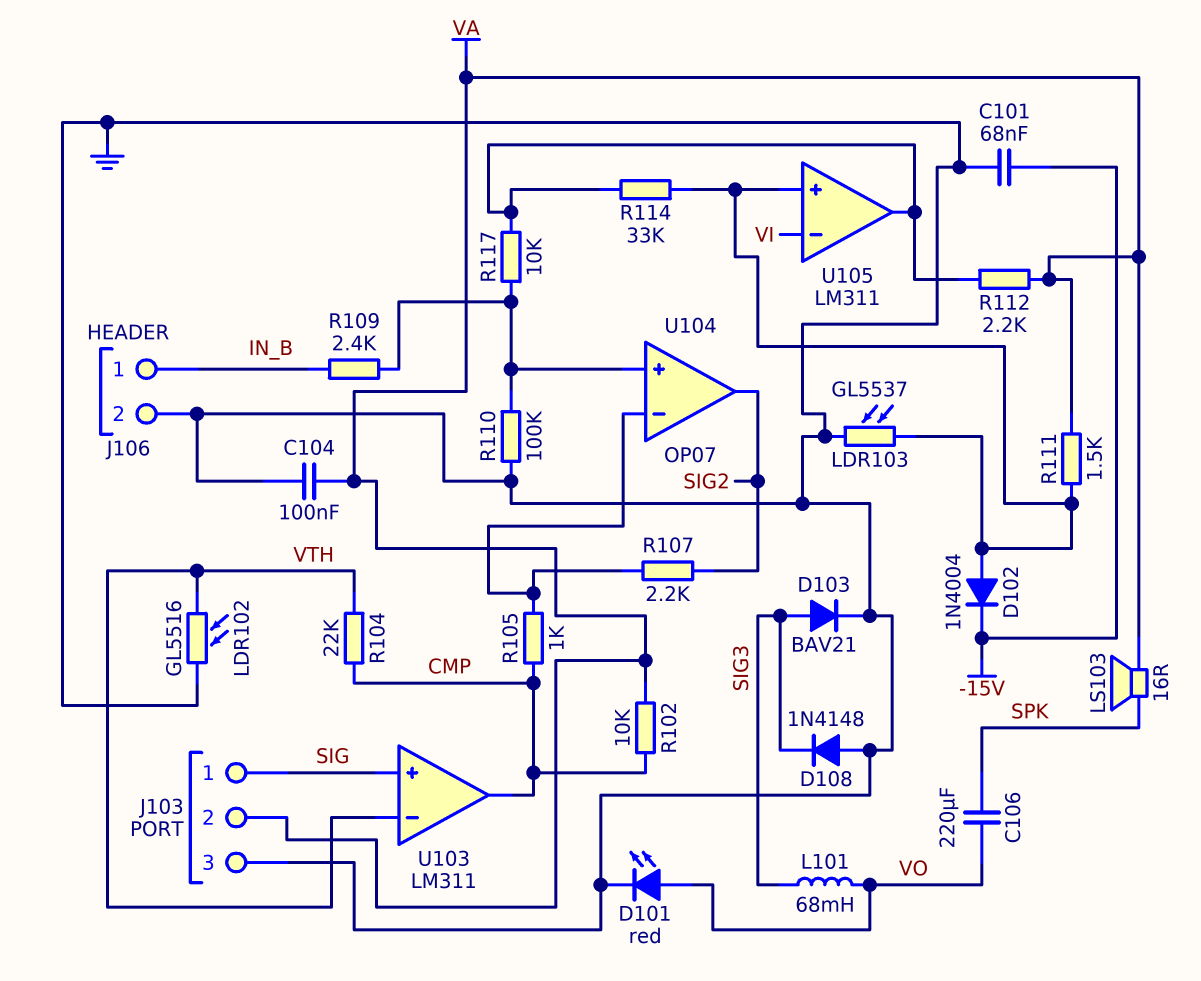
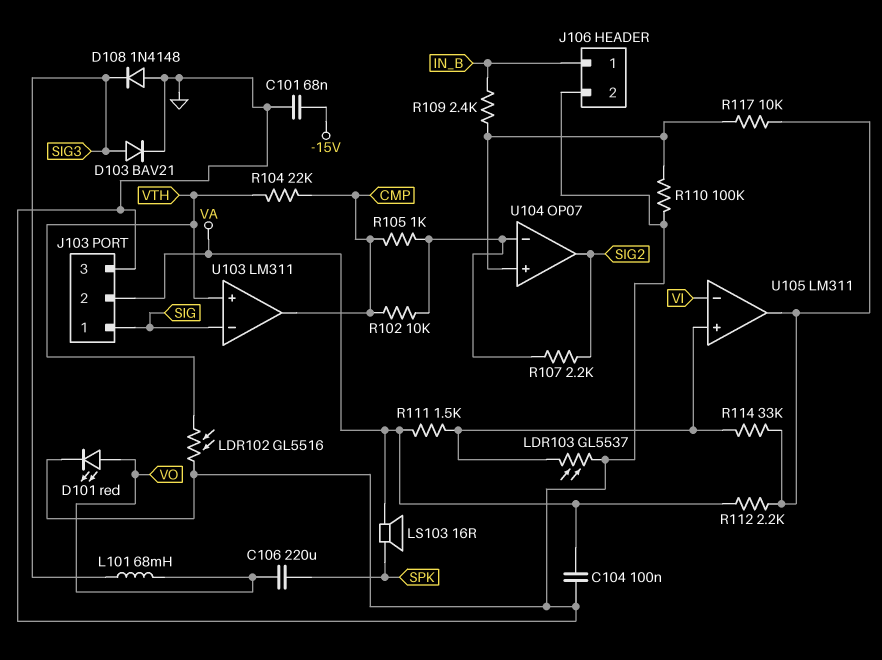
D102: diode 1N4004 (A U105/in+, K -15V) -> none
R102: 10k (CMP, VA) -> 10k (CMP, U104/in-)
U103 pin in+: SIG -> VTH
U103 pin in-: VTH -> SIG

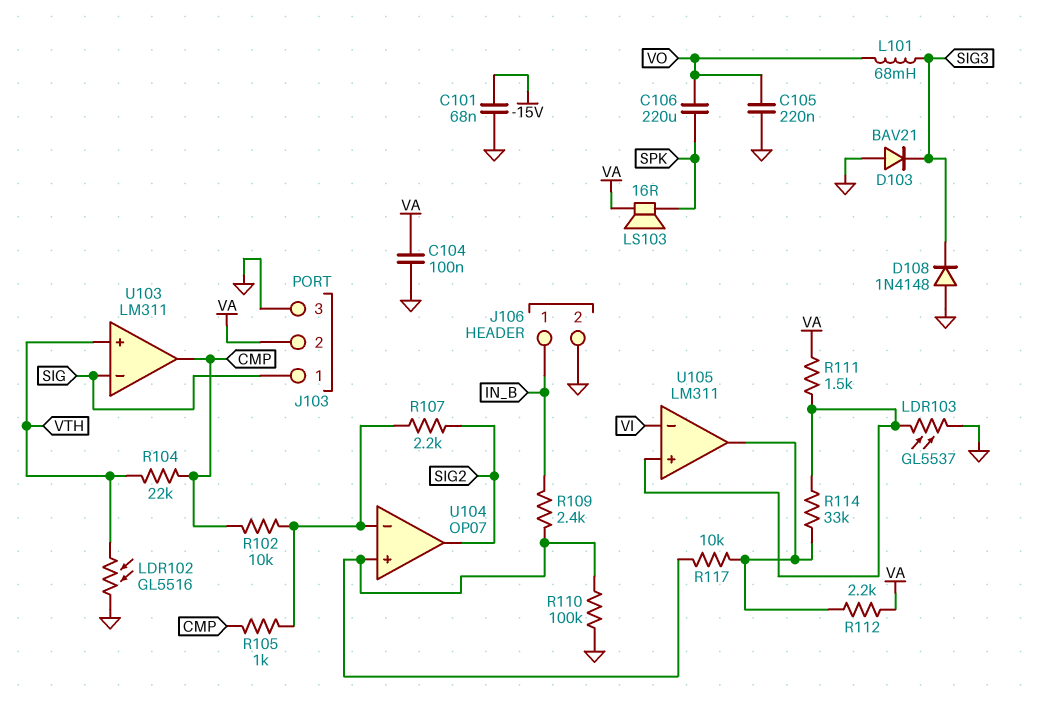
C105: none -> 220nF (GND, VO)
D101: LED red (A VO, K GND) -> none
D103: diode BAV21 (A SIG3, K GND) -> diode BAV21 (A GND, K SIG3)

